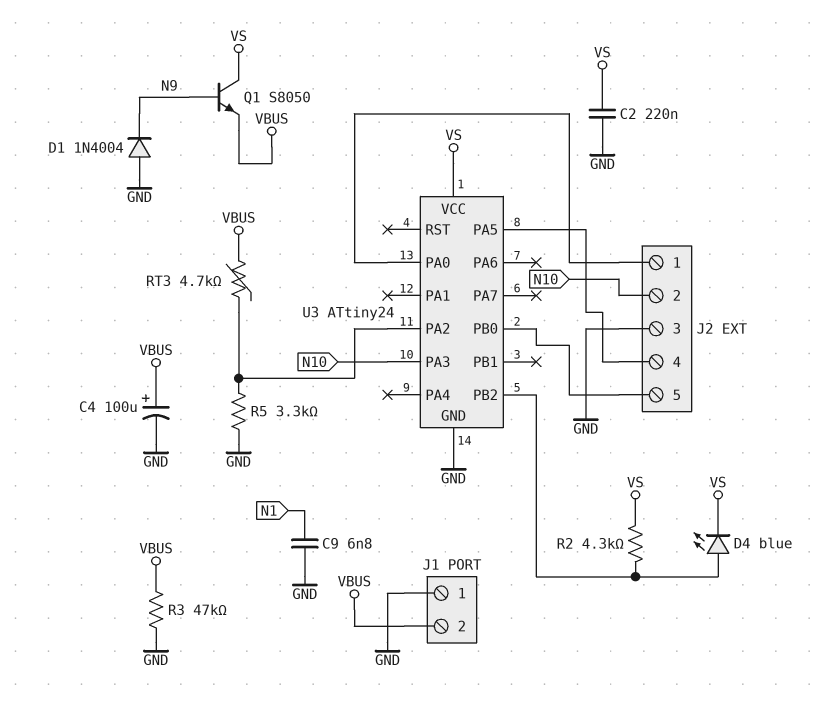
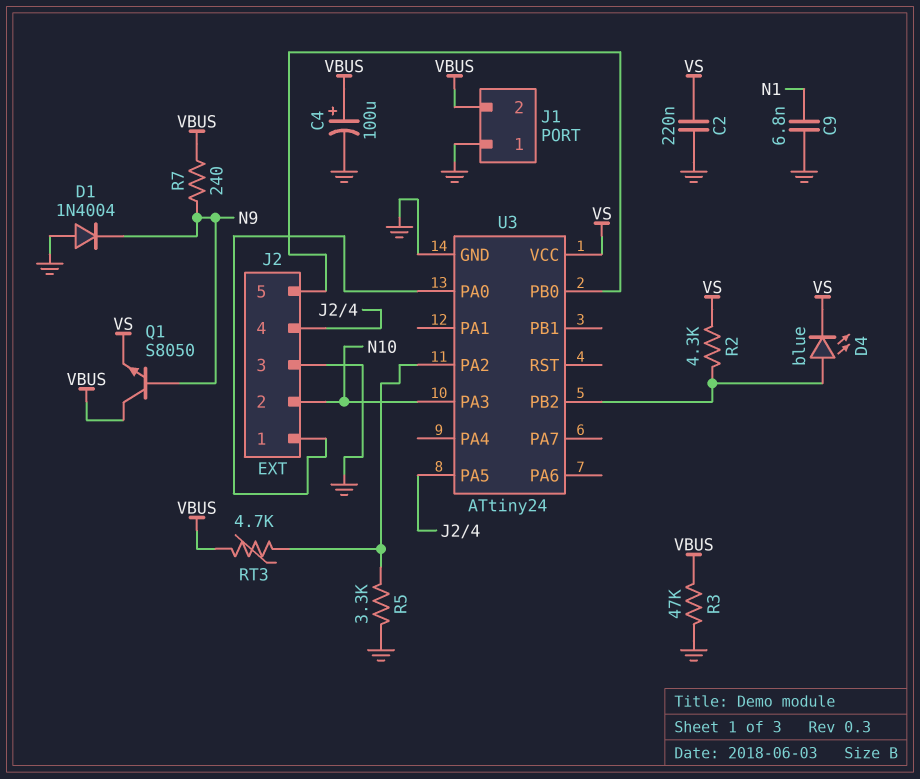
Q1: NPN S8050 (B N9, C VS, E VBUS) -> NPN S8050 (B N9, C VBUS, E VS)
R7: none -> 240 (N9, VBUS)

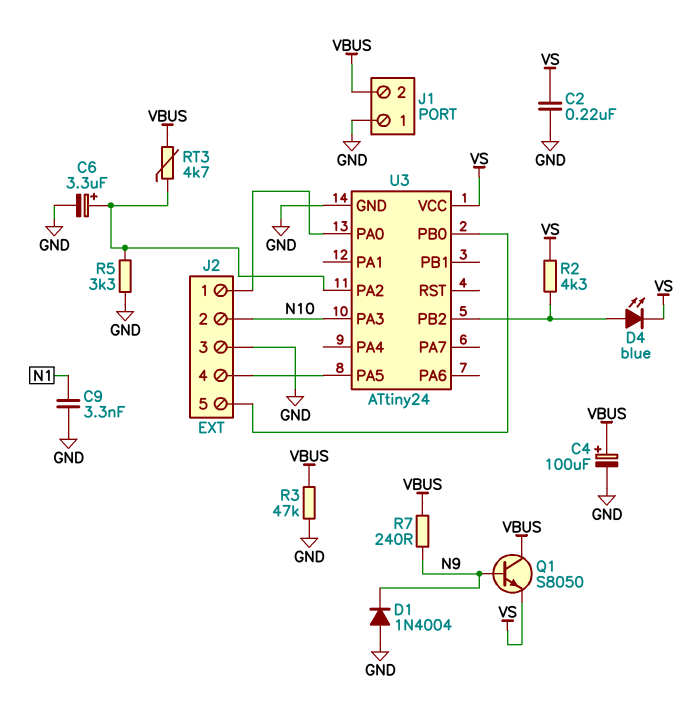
C6: none -> 3.3uF (plus U3/PA2, minus GND)
C9: 6.8nF (GND, N1) -> 3.3nF (GND, N1)

